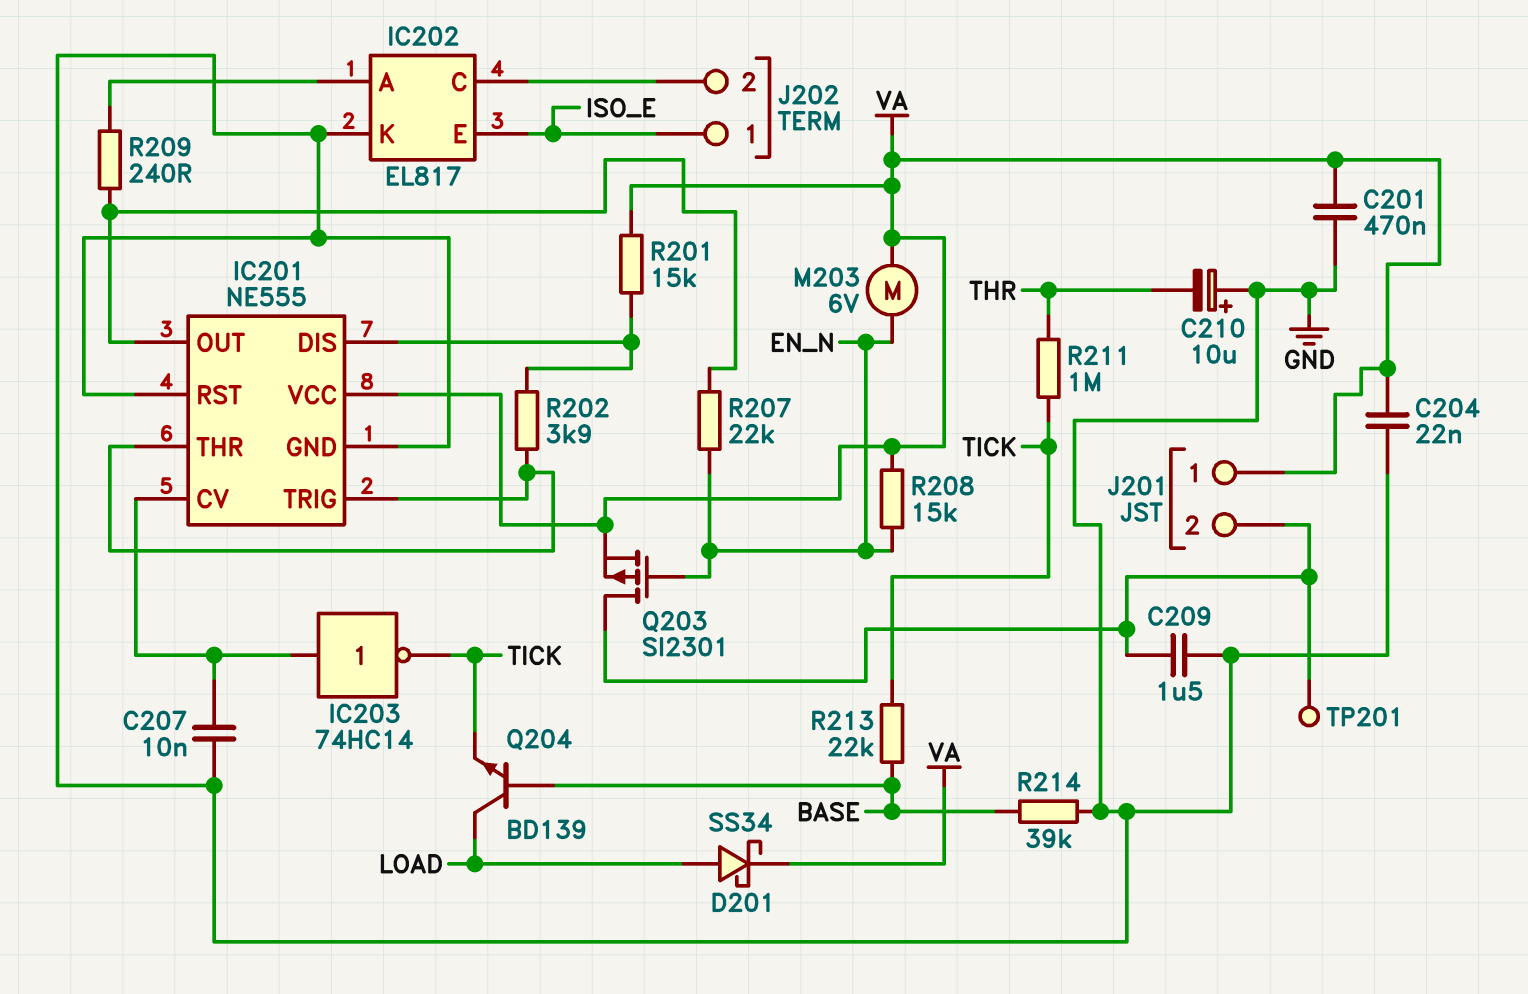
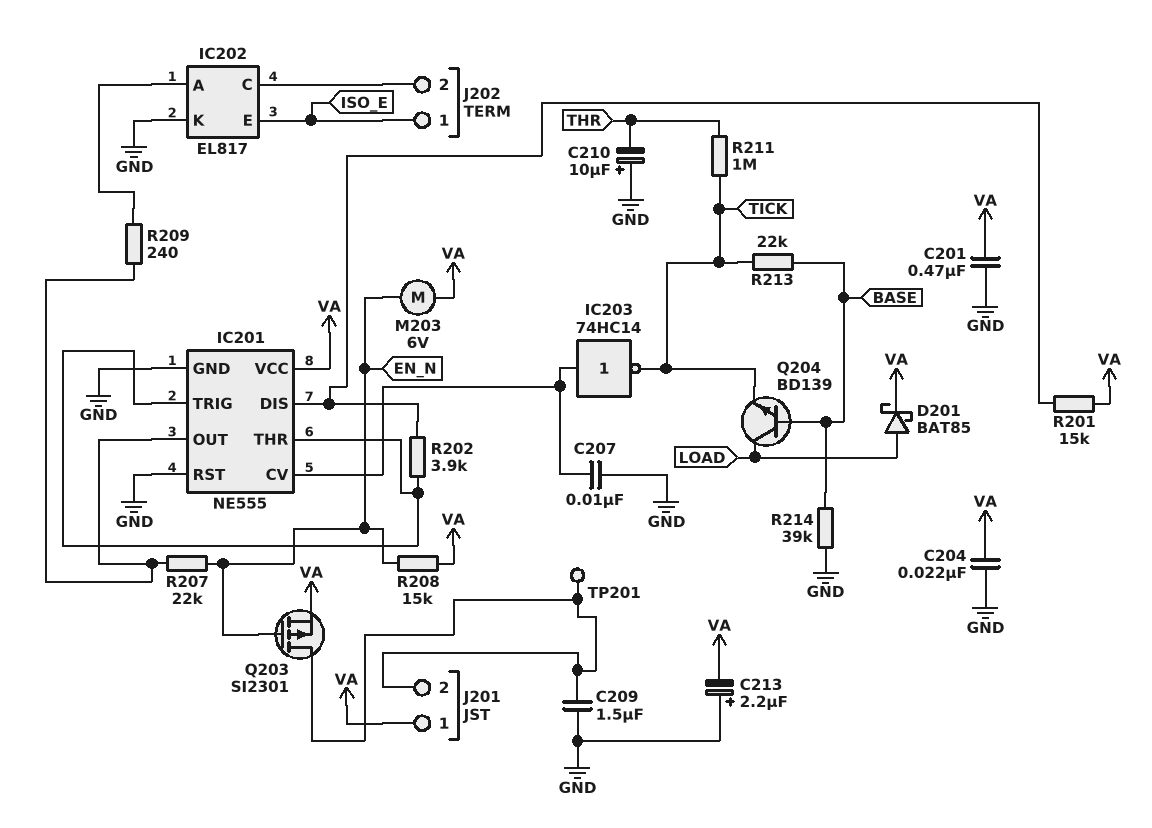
C213: none -> 2.2uF (plus GND, minus VA)
D201: schottky SS34 (A LOAD, K VA) -> schottky BAT85 (A LOAD, K VA)

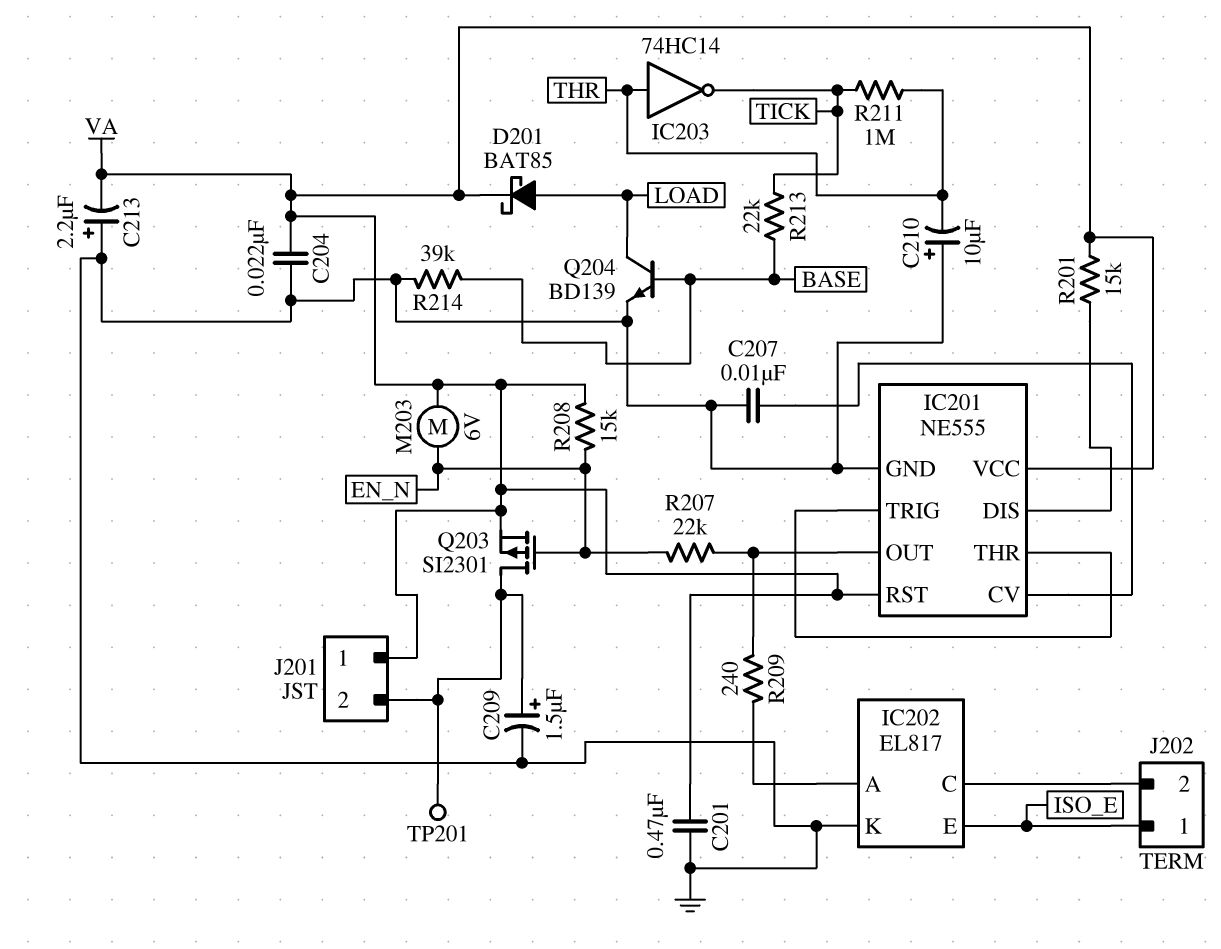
C209: 1.5uF (GND, J201/2) -> 1.5uF (plus J201/2, minus GND)
IC201 pin RST: GND -> VA
IC203: NOT 74HC14 (in IC201/CV, out TICK) -> NOT 74HC14 (in THR, out TICK)
Q204: NPN BD139 (B BASE, C LOAD, E TICK) -> NPN BD139 (B BASE, C LOAD, E GND)
R202: 3.9k (IC201/DIS, IC201/THR) -> none

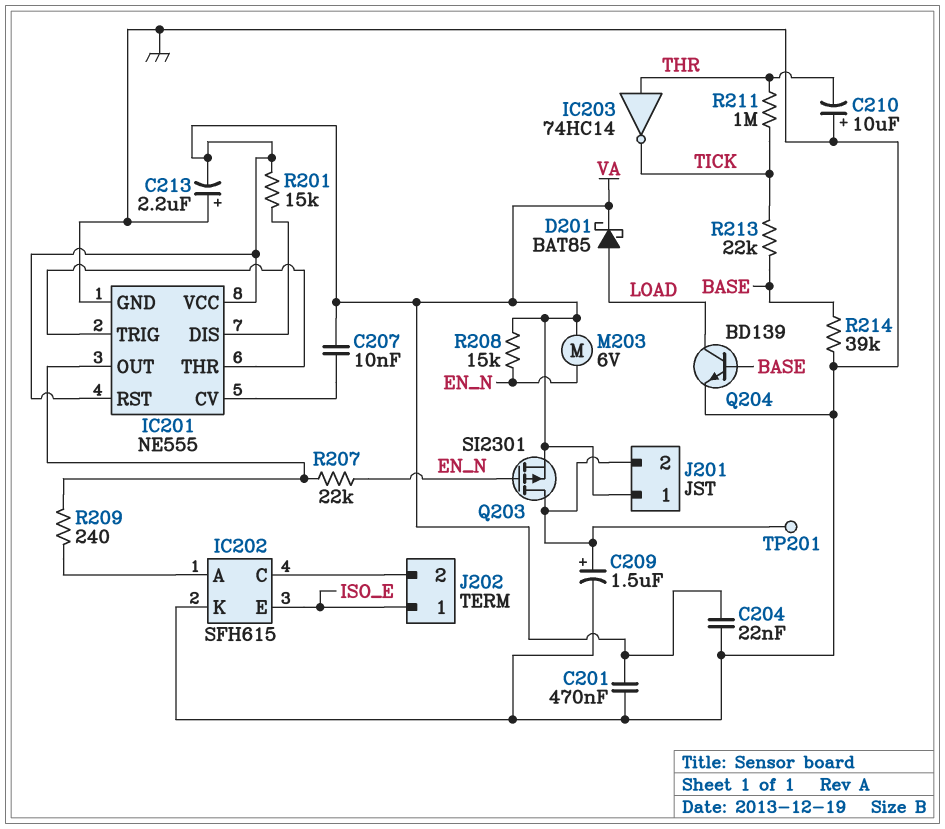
C207: 10nF (GND, IC201/CV) -> 10nF (IC201/CV, VA)
IC202: EL817 -> SFH615

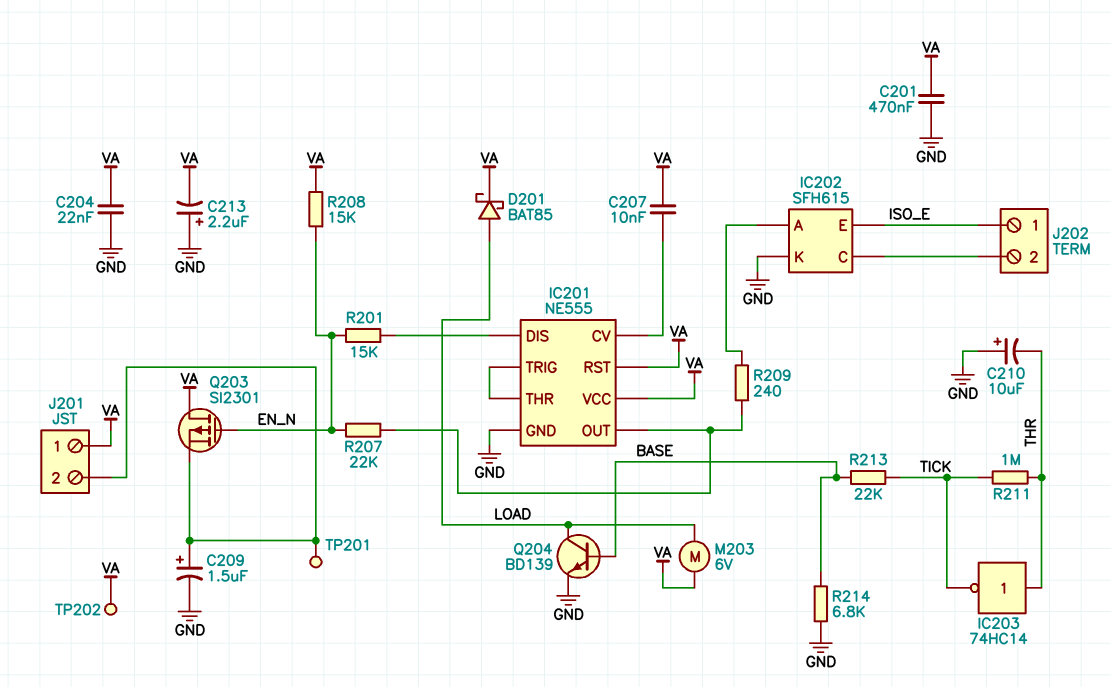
M203: motor 6V (EN_N, VA) -> motor 6V (LOAD, VA)
Q203: PMOS SI2301 (G EN_N, D J201/2, S VA) -> PMOS SI2301 (G EN_N, D VA, S J201/2)
R201: 15k (IC201/DIS, VA) -> 15k (EN_N, IC201/DIS)
R214: 39k (BASE, GND) -> 6.8k (BASE, GND)
TP202: none -> test point (VA)

